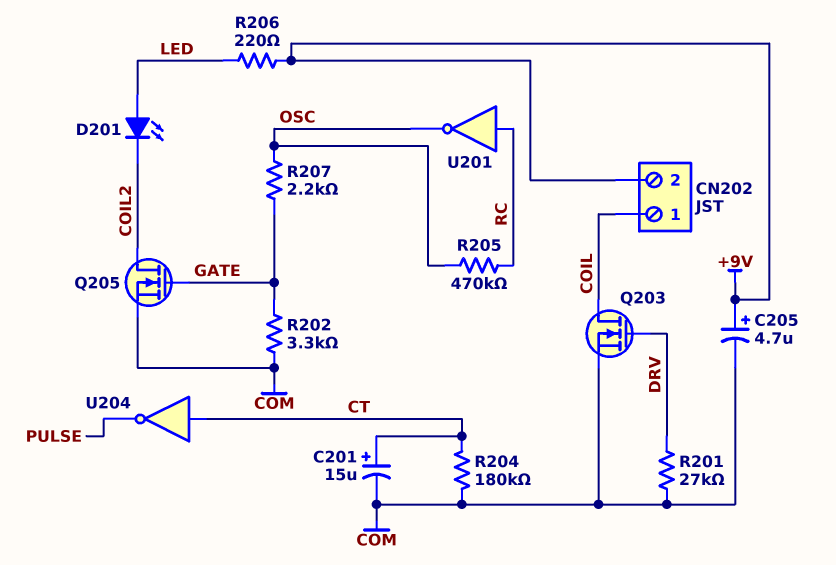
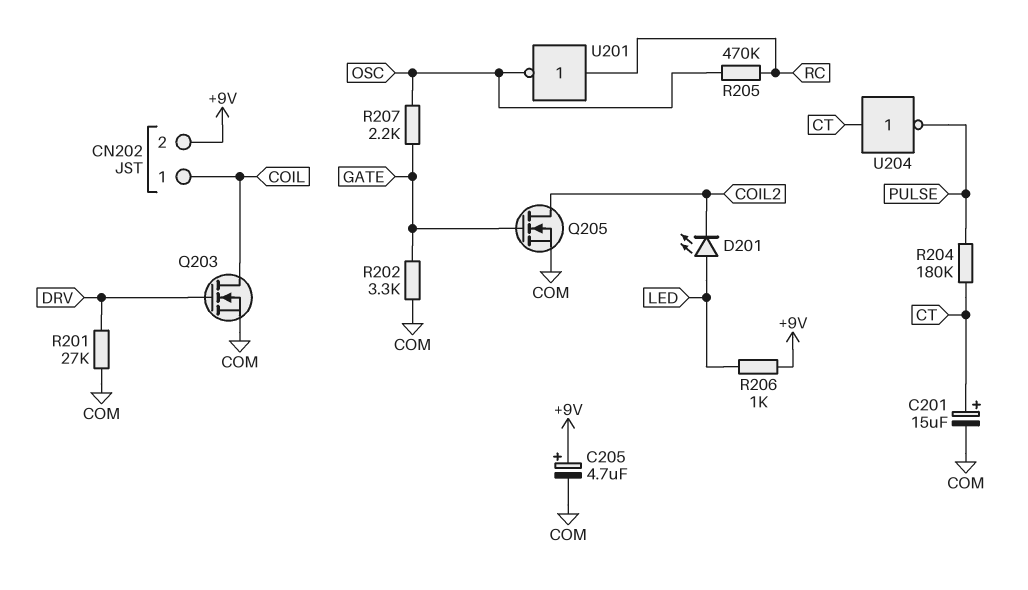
R204: 180k (COM, CT) -> 180k (CT, PULSE)
R206: 220 (+9V, LED) -> 1k (+9V, LED)

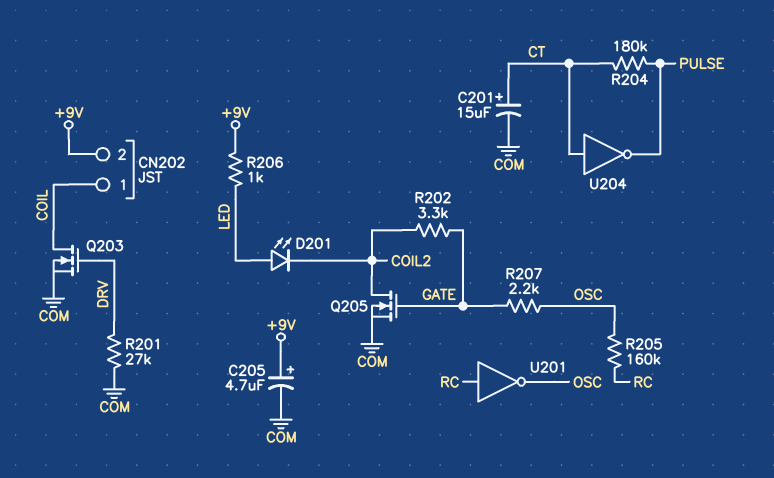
R202: 3.3k (COM, GATE) -> 3.3k (COIL2, GATE)
R205: 470k (OSC, RC) -> 160k (OSC, RC)

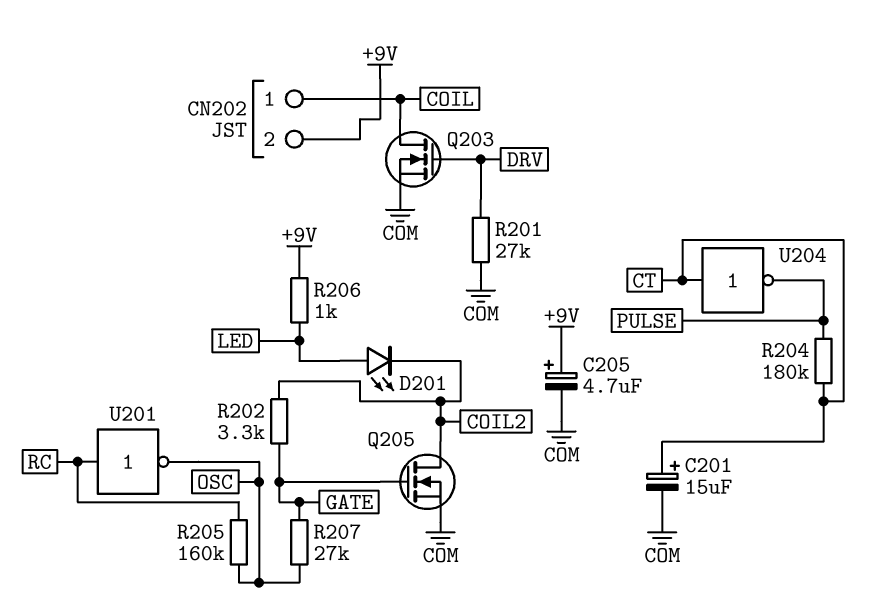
R207: 2.2k (GATE, OSC) -> 27k (GATE, OSC)

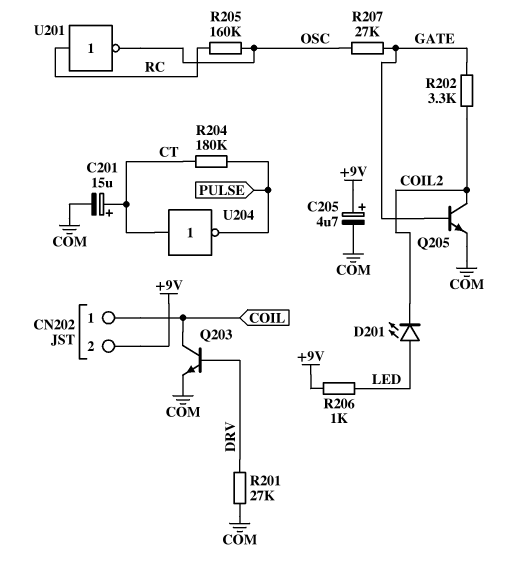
Q203: NMOS (G DRV, D COIL, S COM) -> NPN (B DRV, C COIL, E COM)
Q205: NMOS (G GATE, D COIL2, S COM) -> NPN (B GATE, C COIL2, E COM)

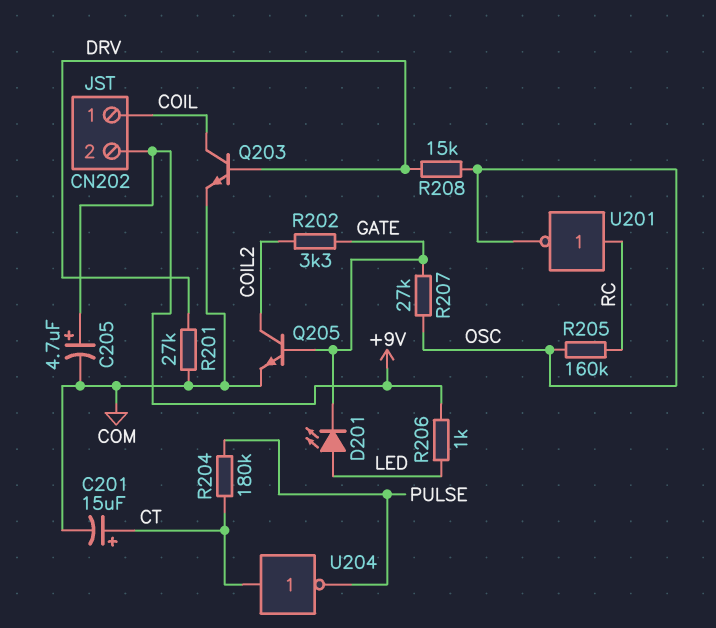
D201: LED (A LED, K COIL2) -> LED (A LED, K GATE)
R208: none -> 15k (DRV, OSC)

